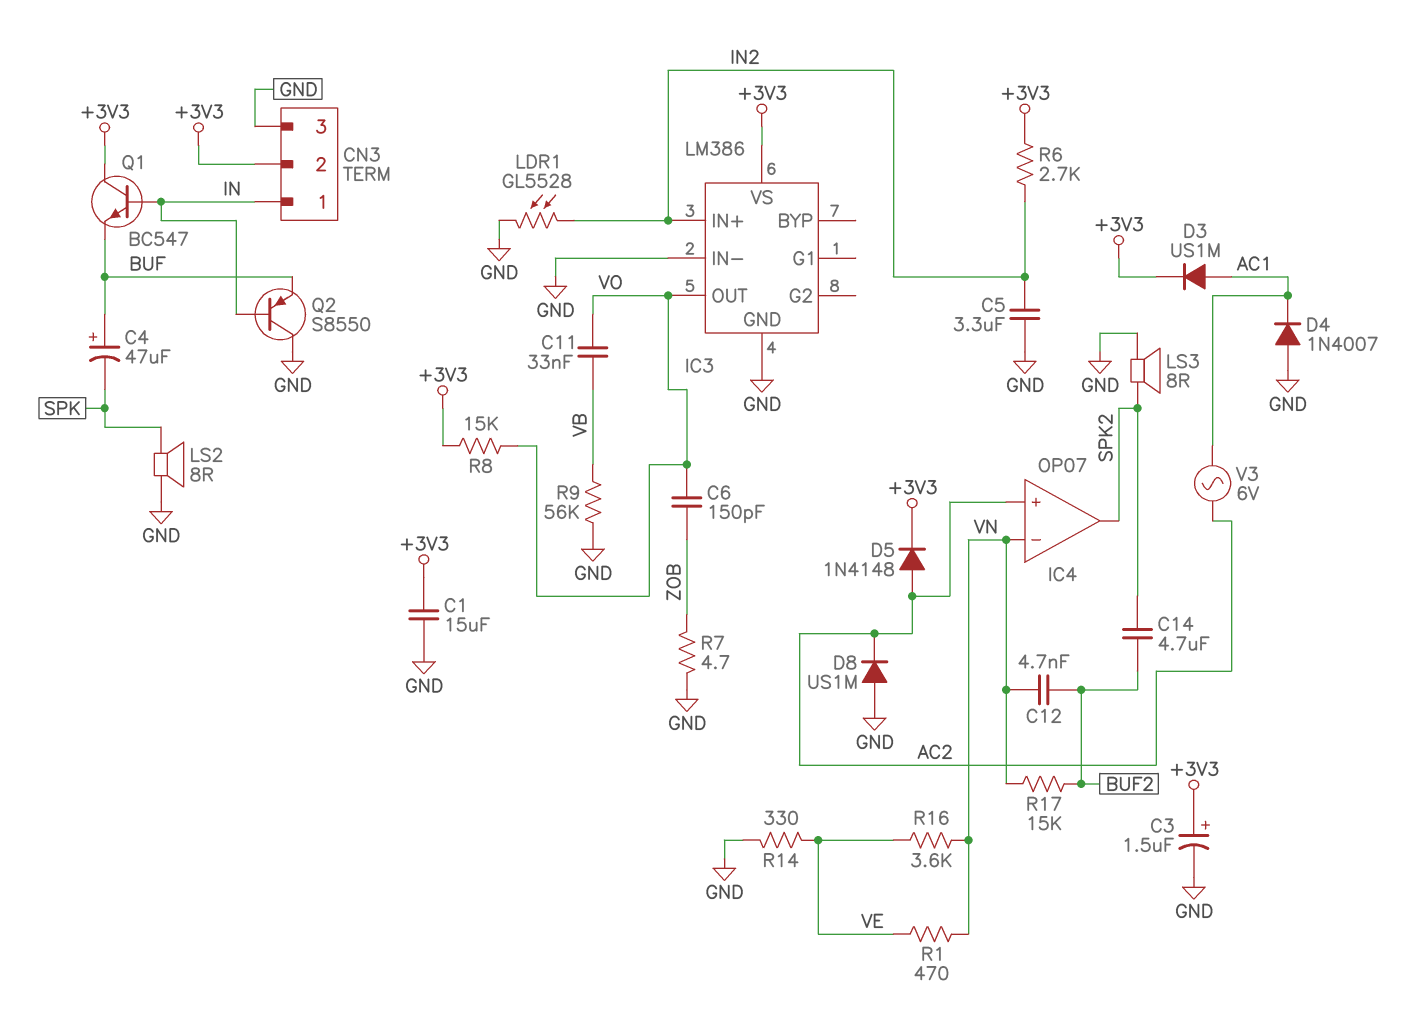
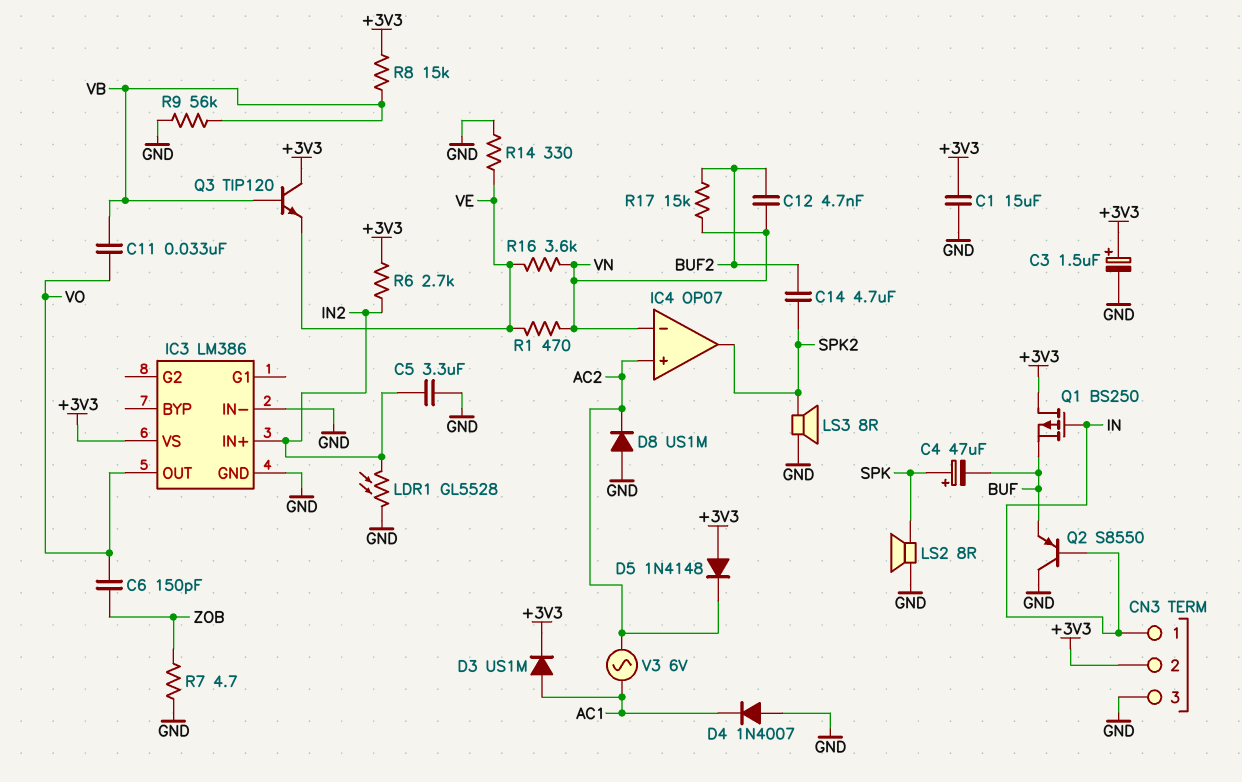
C4: 47uF (plus BUF, minus SPK) -> 47uF (plus SPK, minus BUF)
D5: diode 1N4148 (A AC2, K +3V3) -> diode 1N4148 (A +3V3, K AC2)
Q1: NPN BC547 (B IN, C +3V3, E BUF) -> PMOS BS250 (G IN, D +3V3, S BUF)
Q3: none -> NPN TIP120 (B VB, C +3V3, E VE)
R8: 15k (+3V3, VO) -> 15k (+3V3, VB)

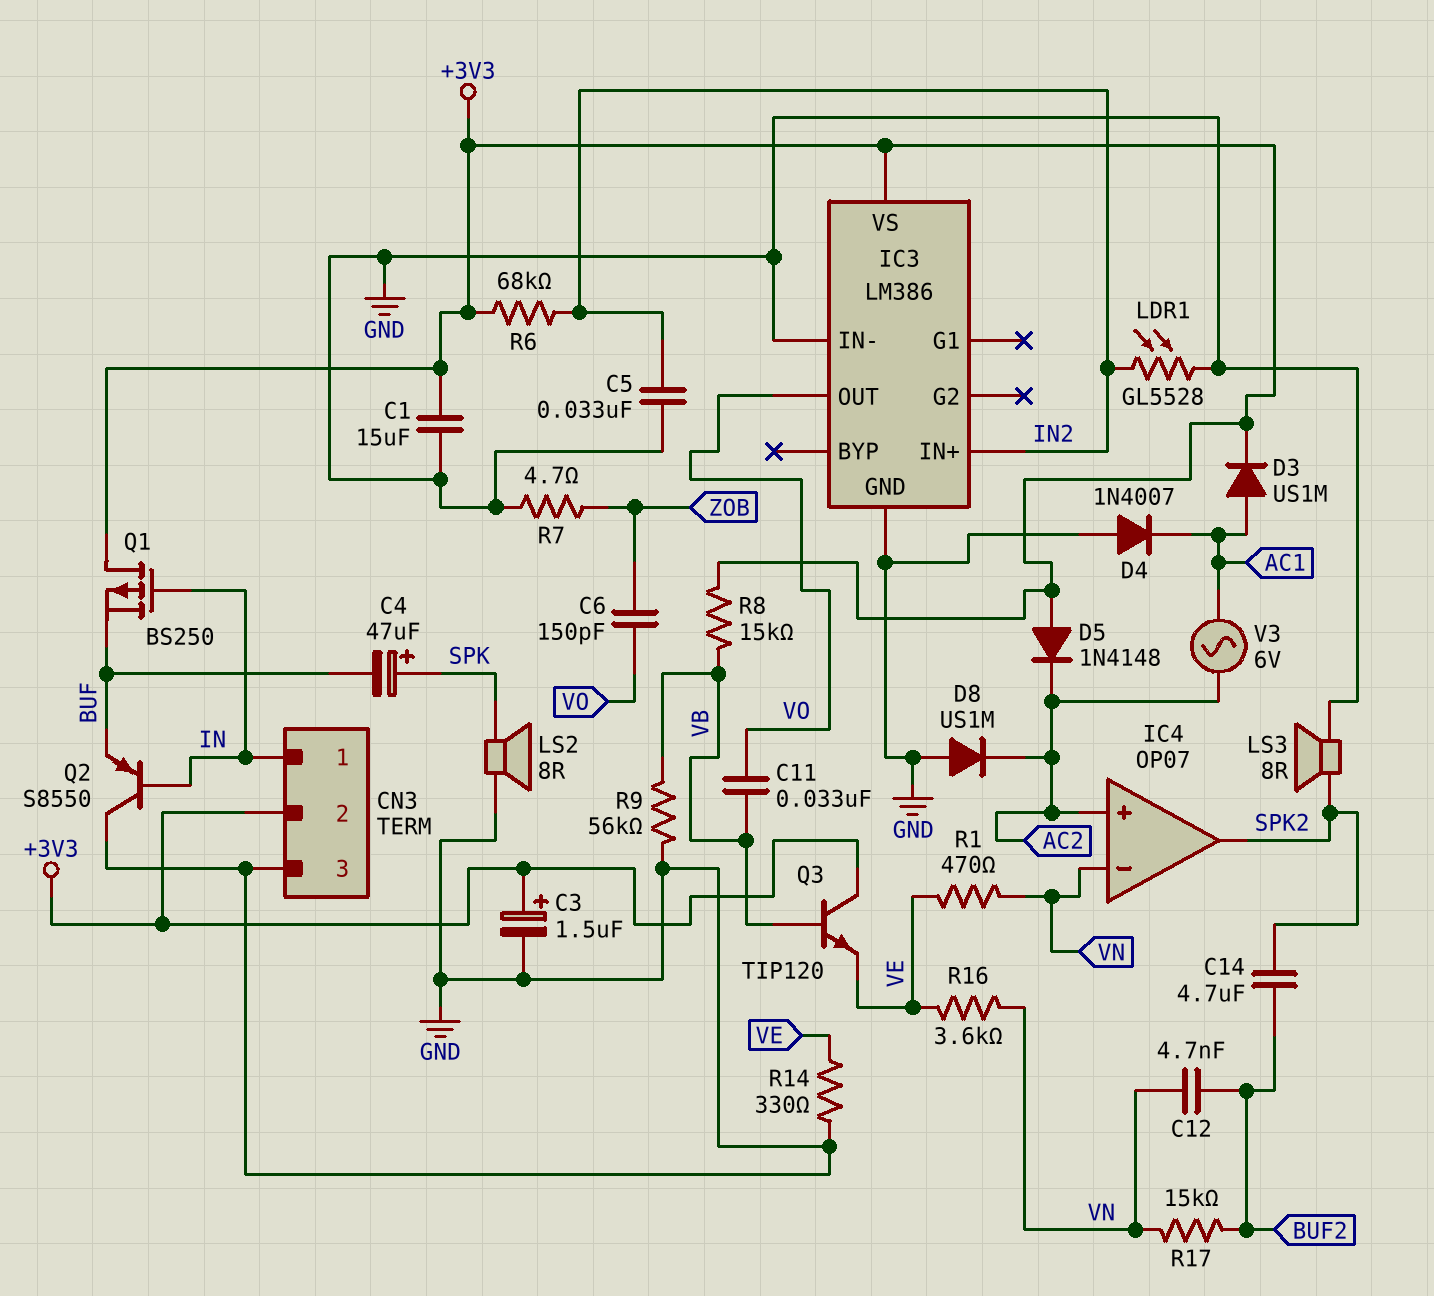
C5: 3.3uF (GND, IN2) -> 33nF (GND, IN2)
R6: 2.7k (+3V3, IN2) -> 68k (+3V3, IN2)

